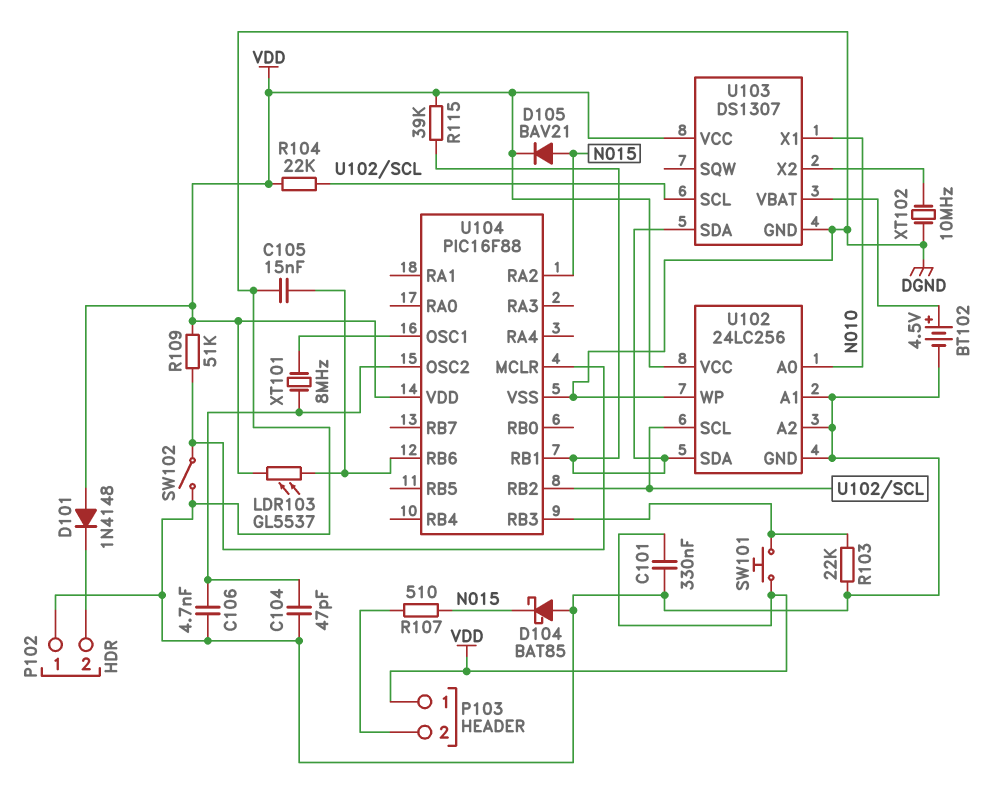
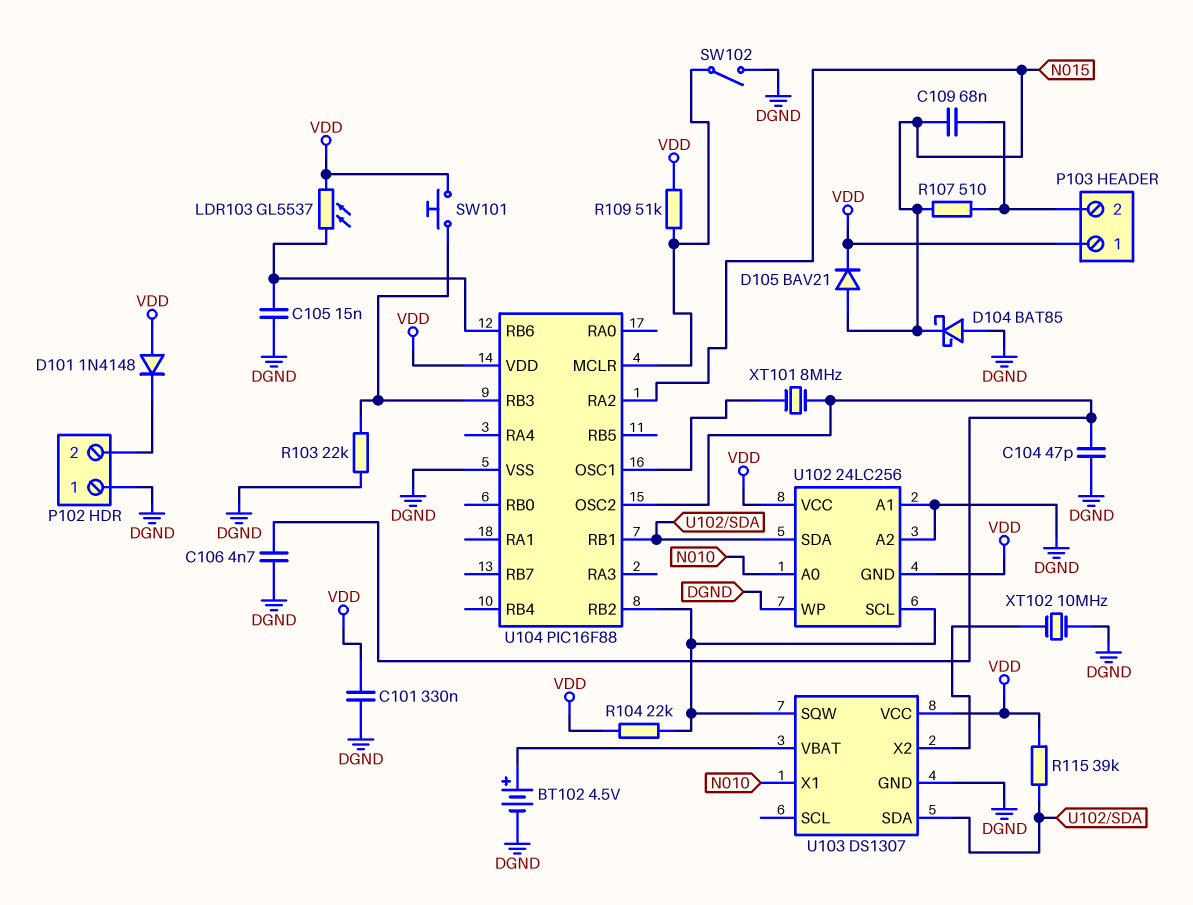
C109: none -> 68nF (N015, P103/2)
U102 pin GND: DGND -> VDD
U103 pin SCL: U102/SCL -> none
U103 pin SQW: none -> U102/SCL

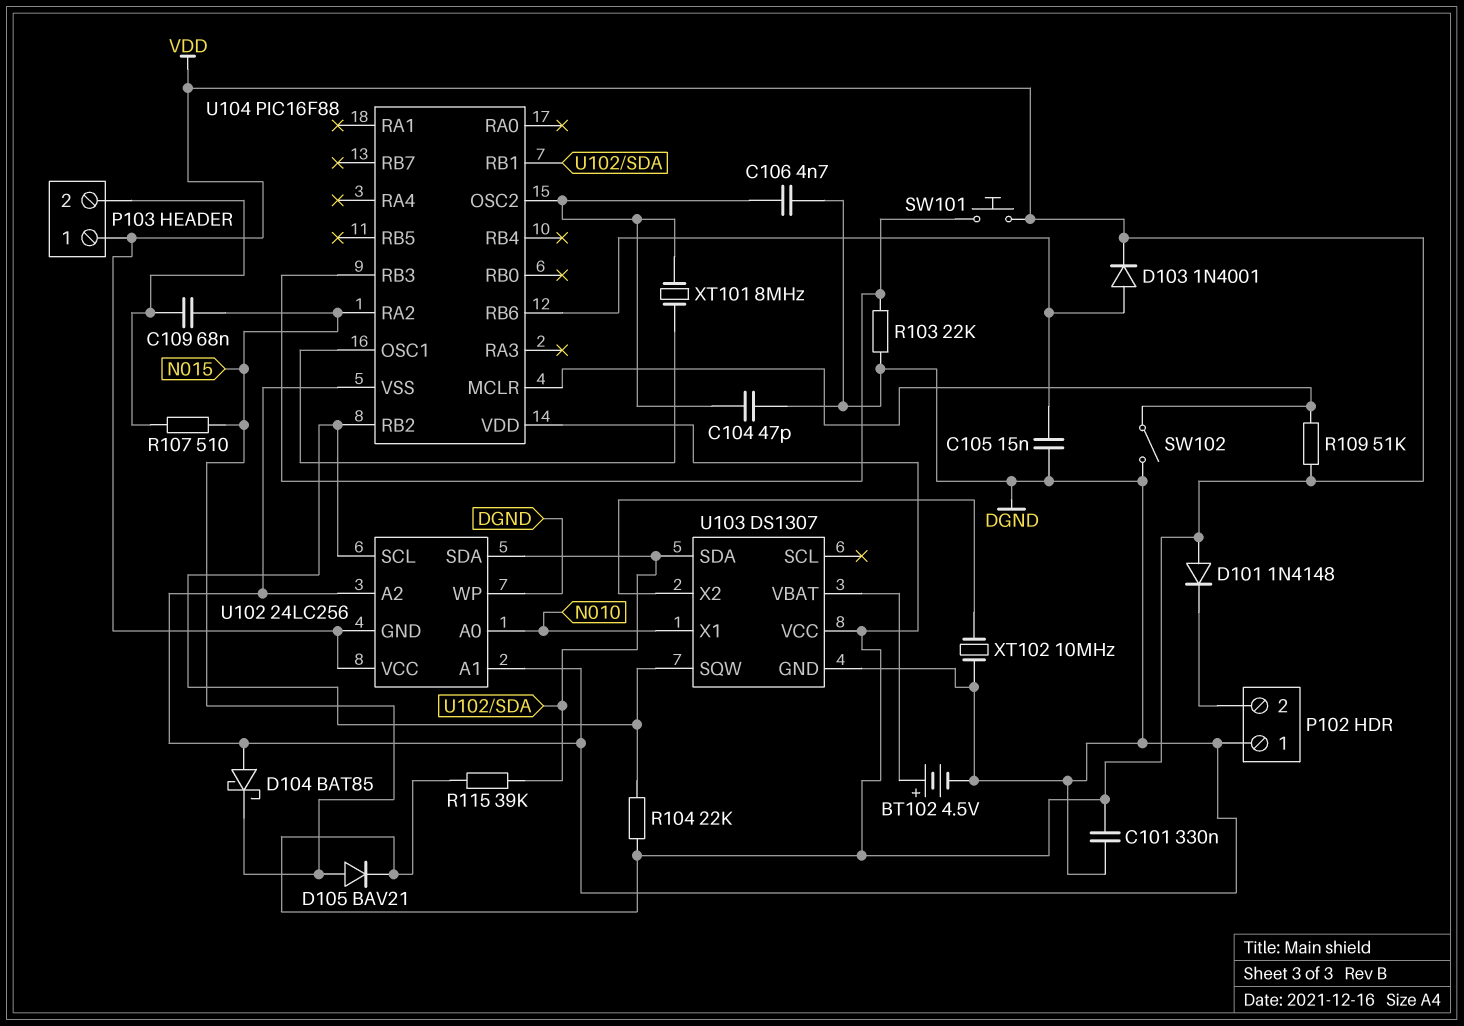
D103: none -> diode 1N4001 (A U104/RB6, K VDD)
LDR103: GL5537 (U104/RB6, VDD) -> none

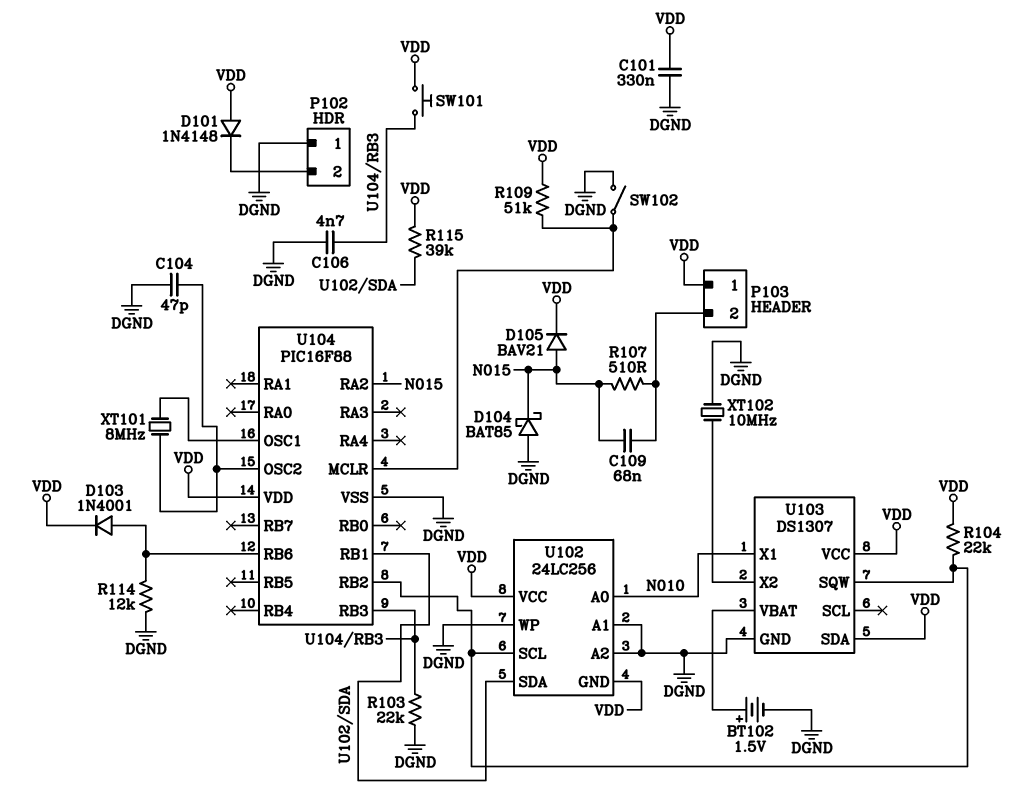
BT102: 4.5V (plus U103/VBAT, minus DGND) -> 1.5V (plus U103/VBAT, minus DGND)
C105: 15nF (DGND, U104/RB6) -> none
C106: 4.7nF (DGND, U104/OSC2) -> 4.7nF (DGND, U104/RB3)
R114: none -> 12k (DGND, U104/RB6)
U103 pin SDA: U102/SDA -> VDD

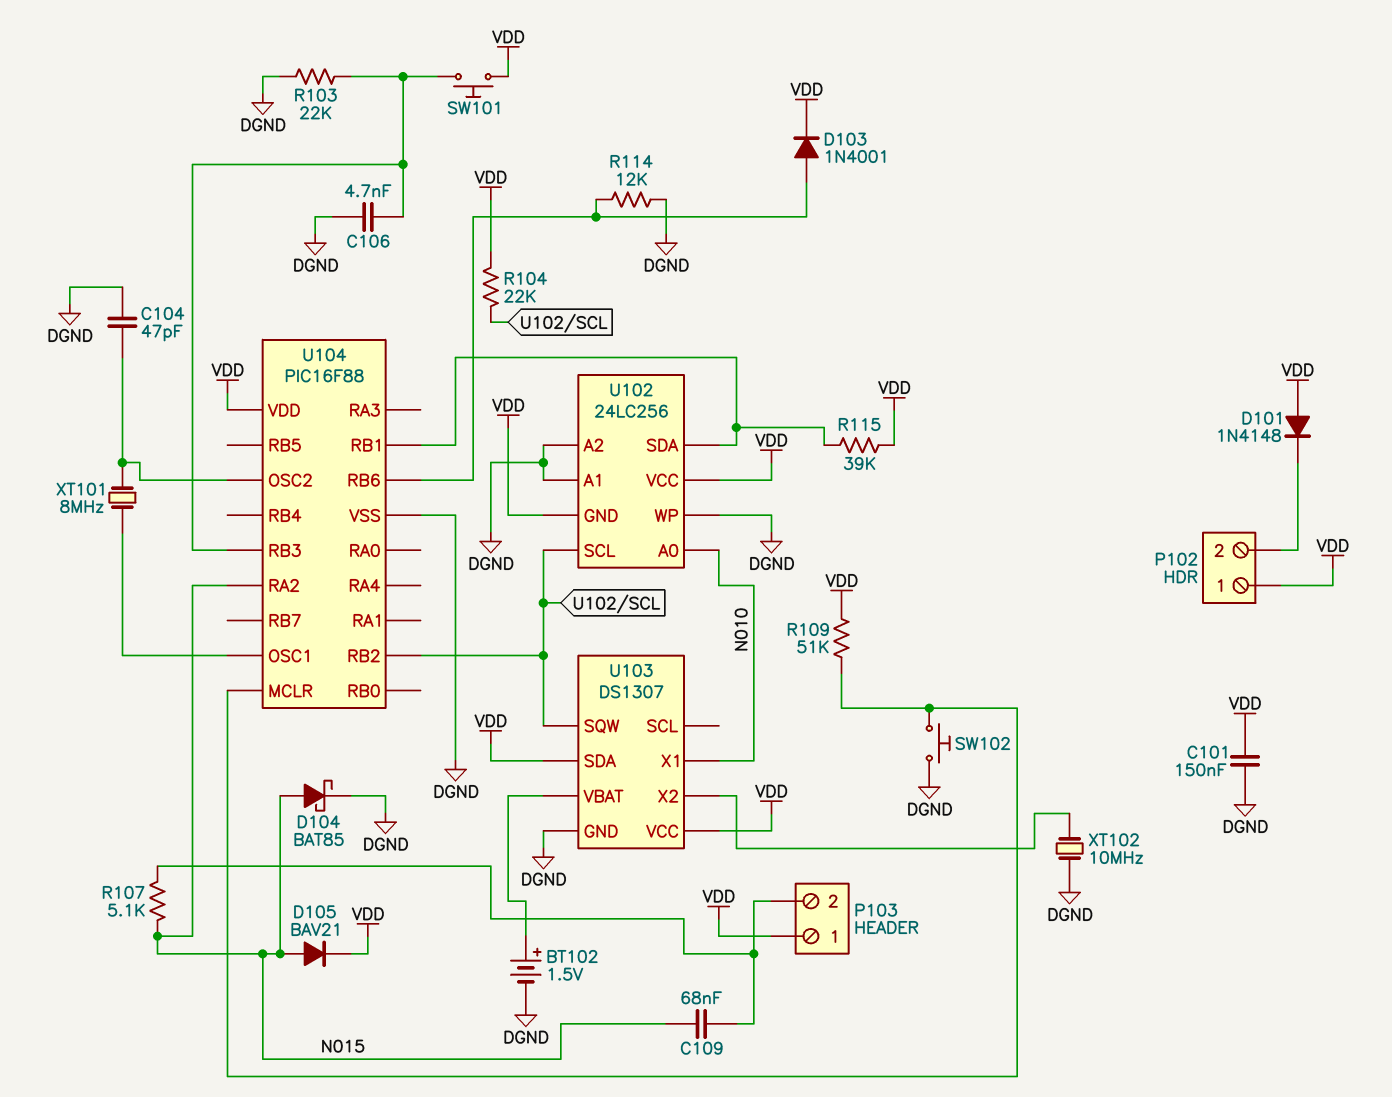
C101: 330nF (DGND, VDD) -> 150nF (DGND, VDD)
D104: schottky BAT85 (A DGND, K N015) -> schottky BAT85 (A N015, K DGND)
P102 pin 1: DGND -> VDD
R107: 510 (N015, P103/2) -> 5.1k (N015, P103/2)
SW102: switch (DGND, U104/MCLR) -> button (DGND, U104/MCLR)

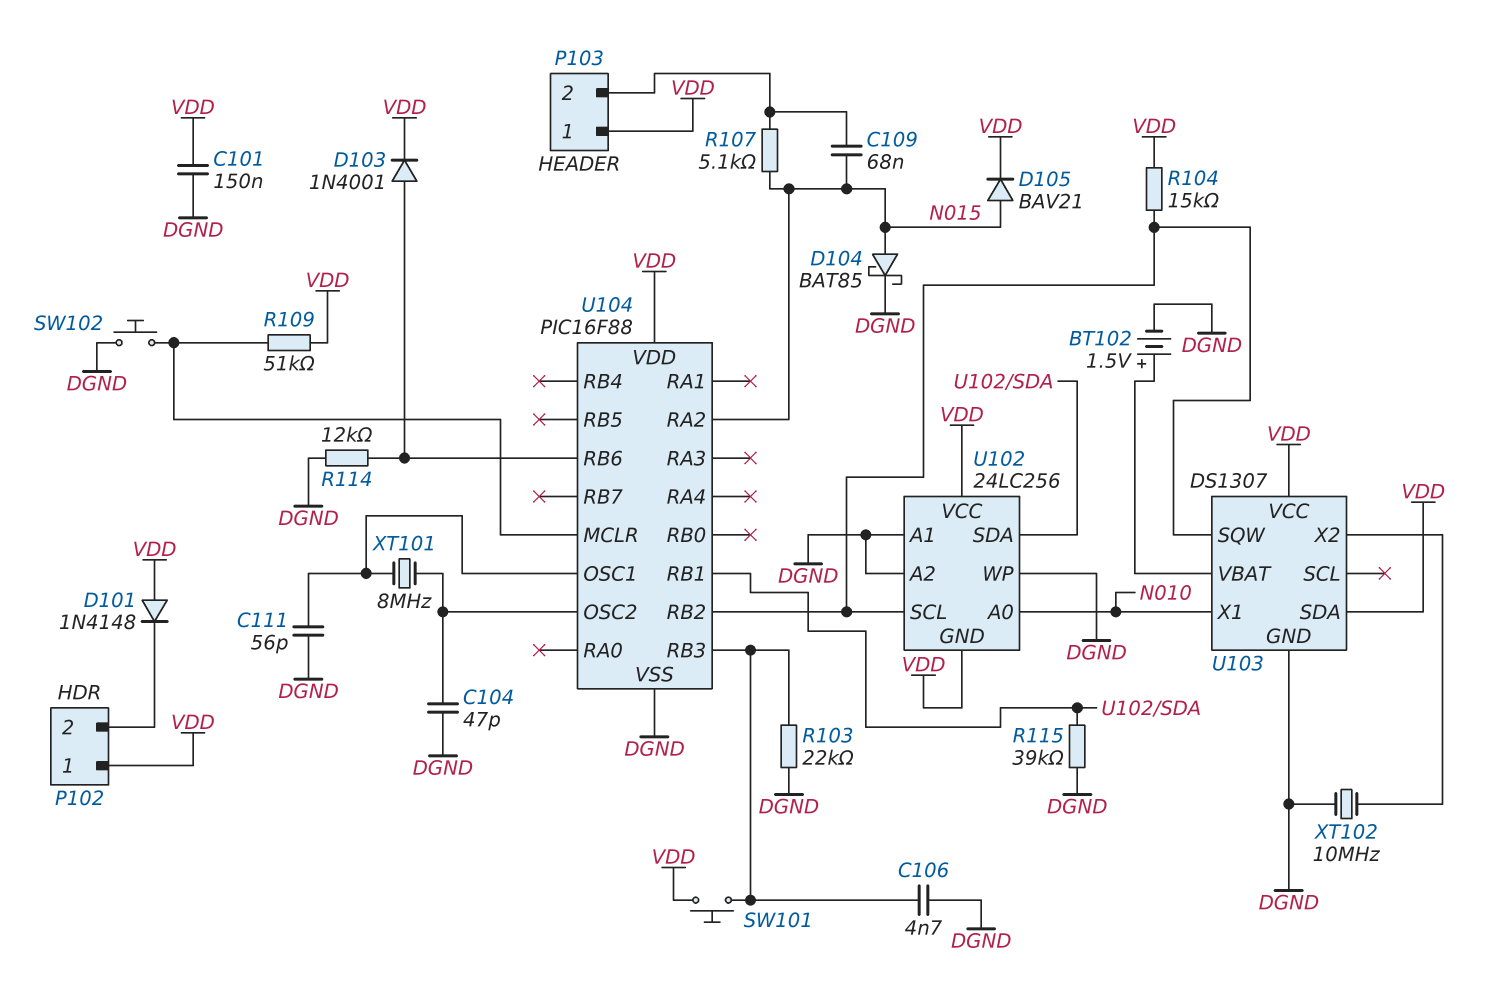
C111: none -> 56pF (DGND, U104/OSC1)
R104: 22k (U102/SCL, VDD) -> 15k (U102/SCL, VDD)
R115: 39k (U102/SDA, VDD) -> 39k (DGND, U102/SDA)

